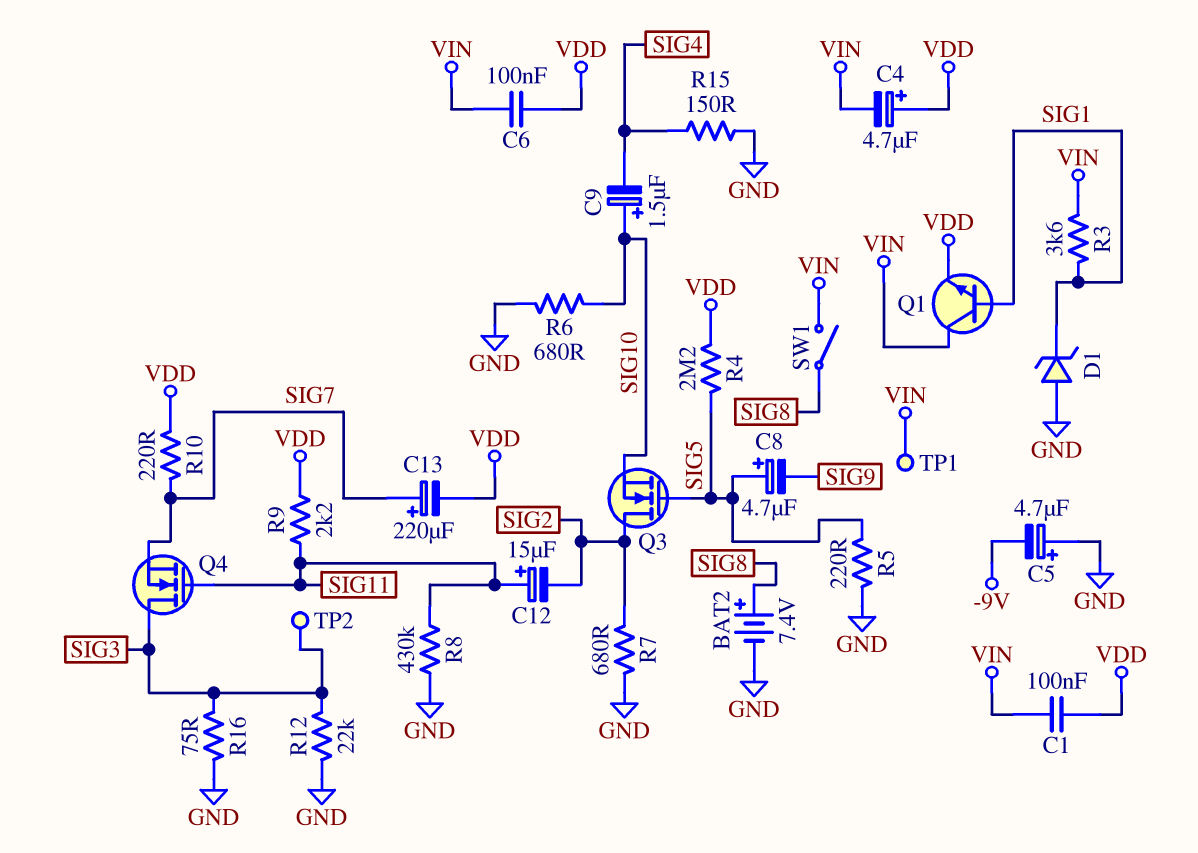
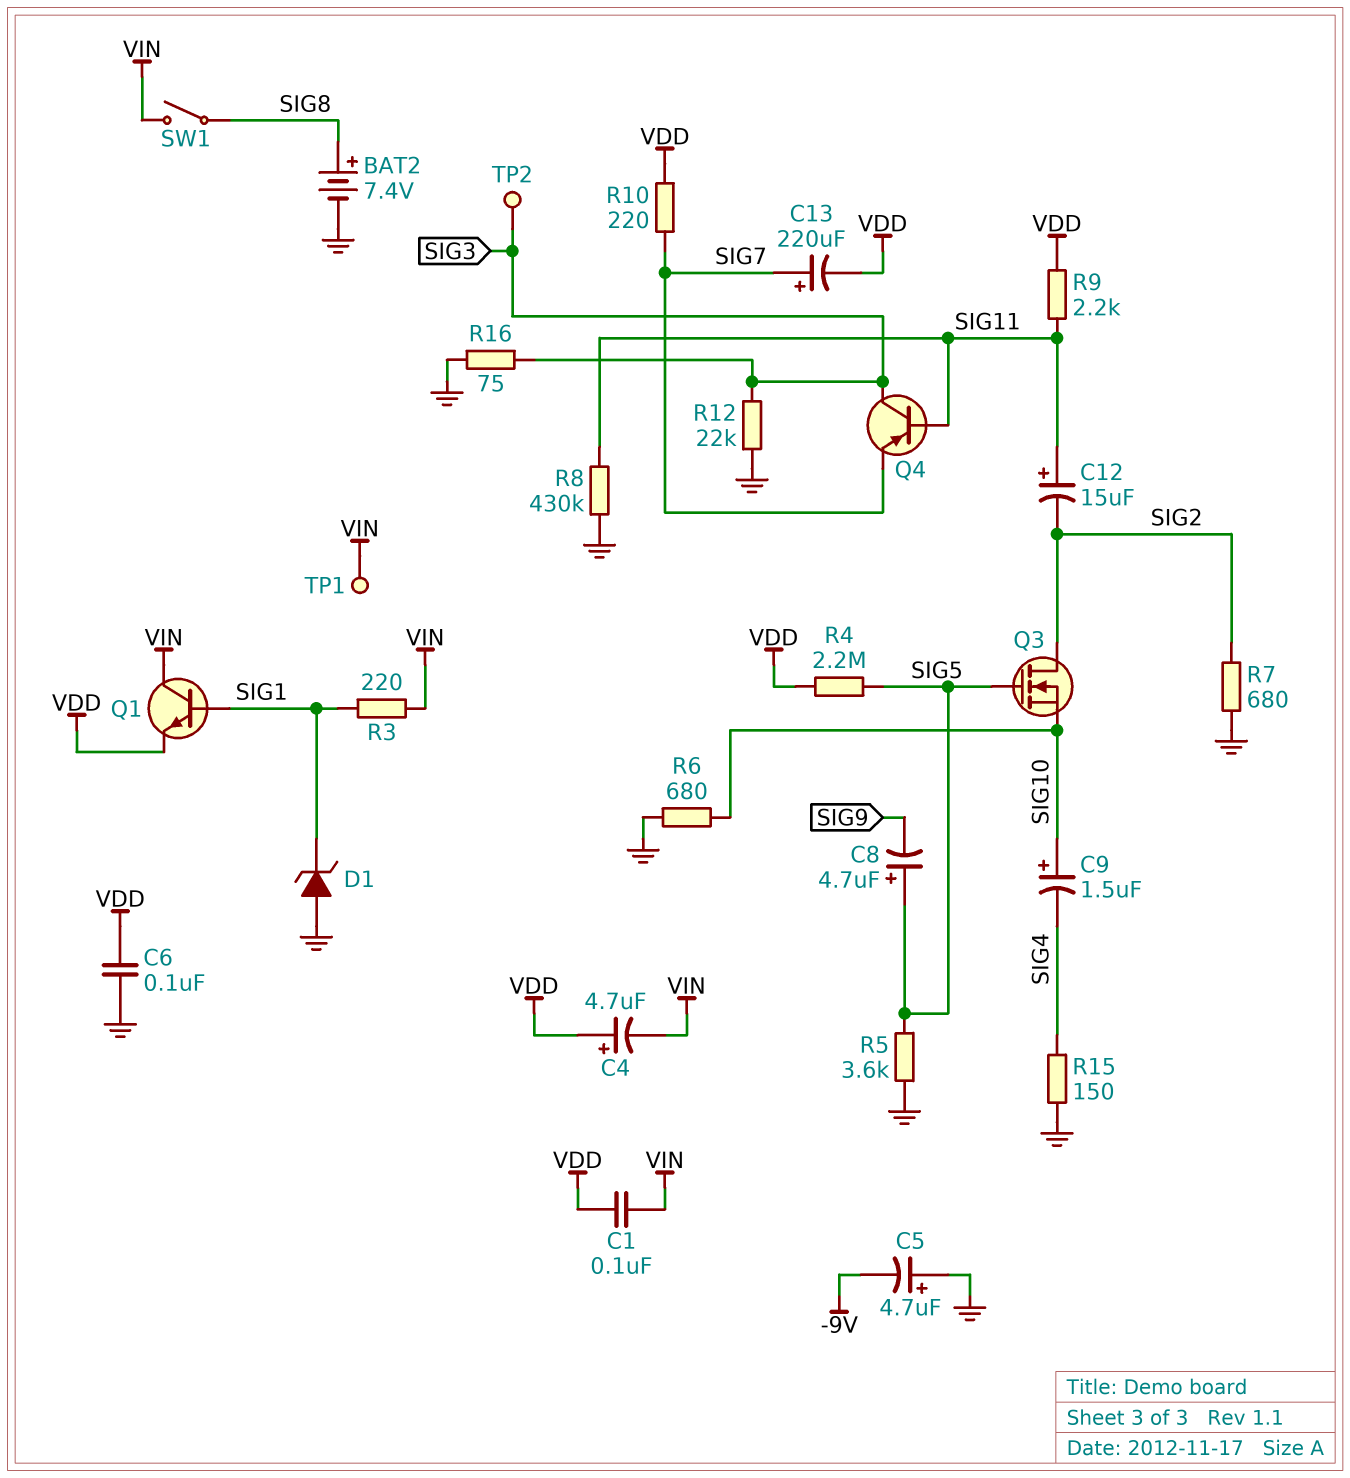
C6: 100nF (VDD, VIN) -> 100nF (GND, VDD)
Q4: NMOS (G SIG11, D SIG3, S SIG7) -> PNP (B SIG11, C SIG3, E SIG7)
R3: 3.6k (SIG1, VIN) -> 220 (SIG1, VIN)
R5: 220 (GND, SIG5) -> 3.6k (GND, SIG5)

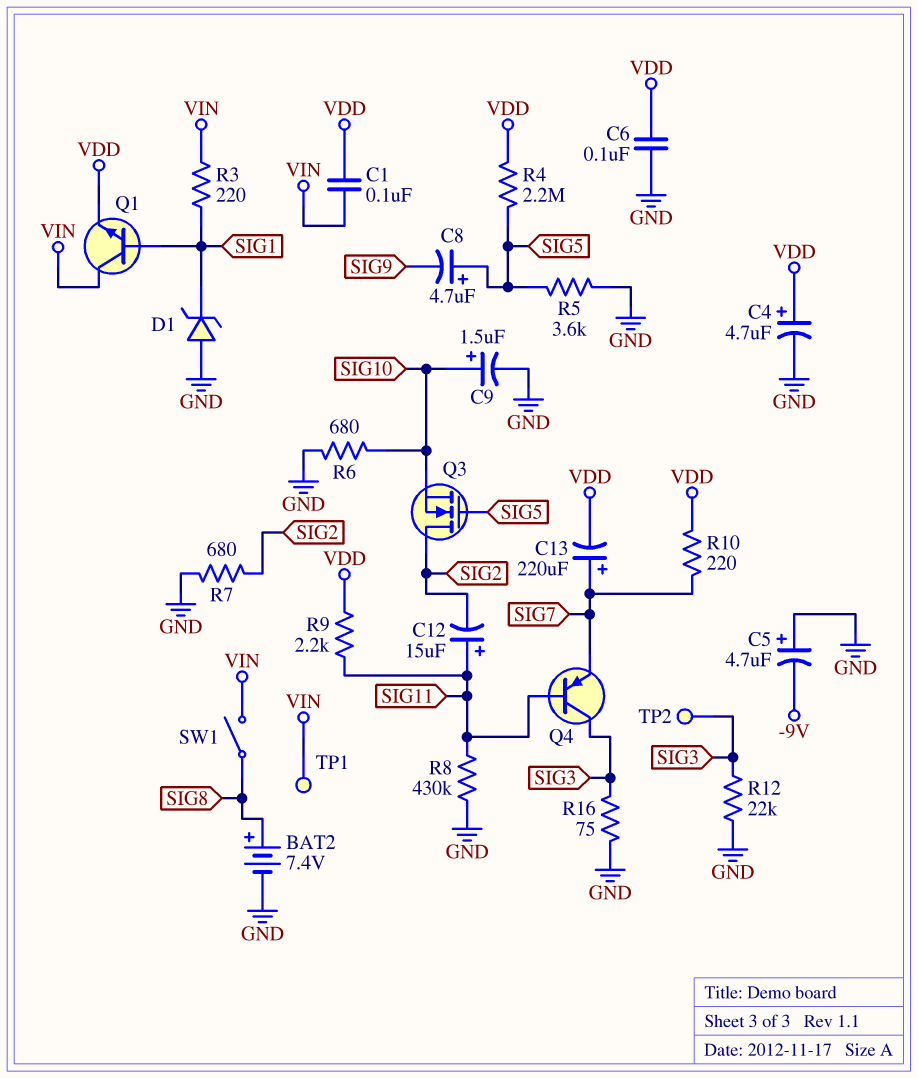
C4: 4.7uF (plus VDD, minus VIN) -> 4.7uF (plus VDD, minus GND)
C9: 1.5uF (plus SIG10, minus SIG4) -> 1.5uF (plus SIG10, minus GND)
R15: 150 (GND, SIG4) -> none

